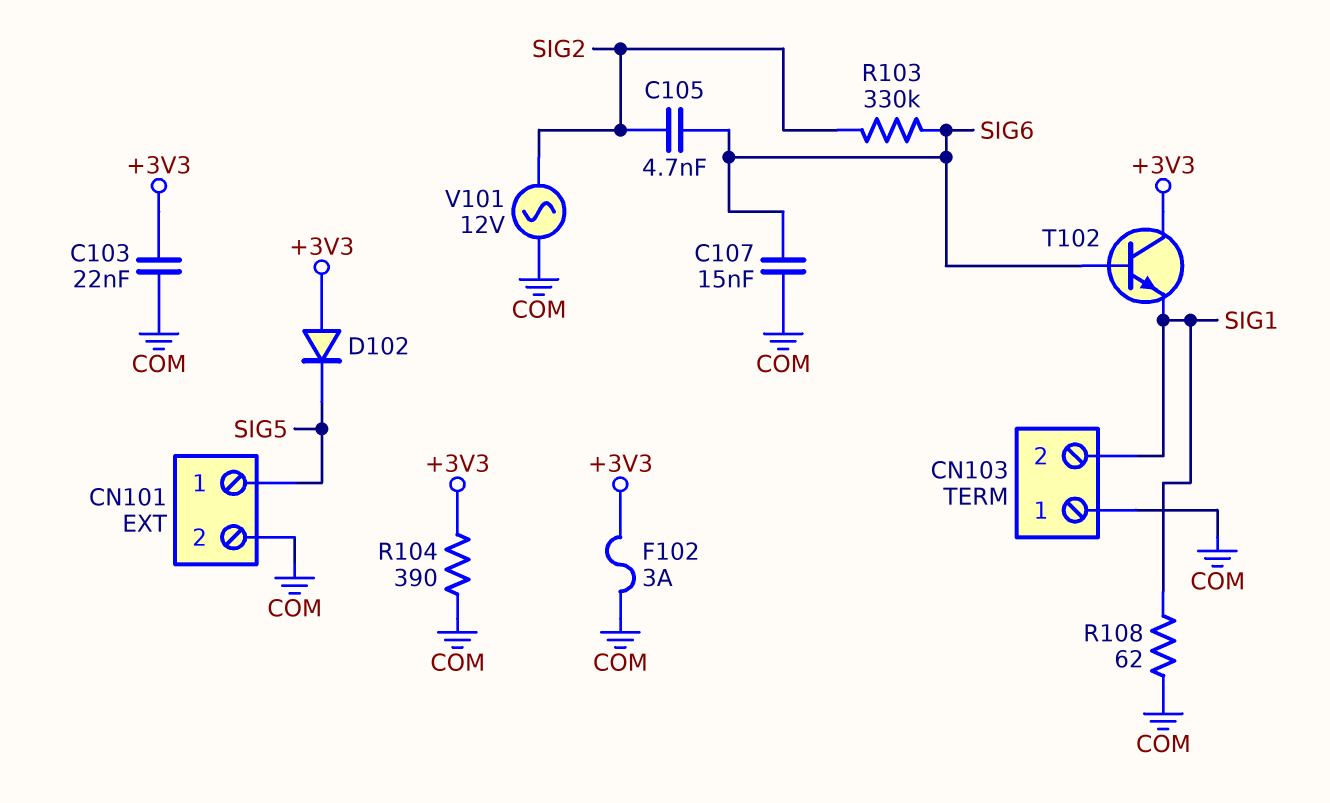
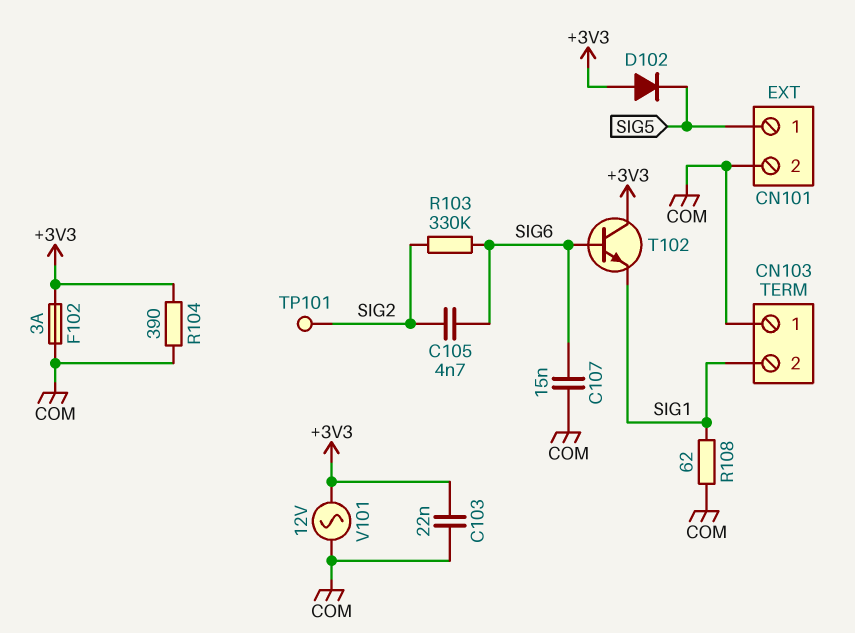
TP101: none -> test point (SIG2)
V101: AC 12V (COM, SIG2) -> AC 12V (+3V3, COM)

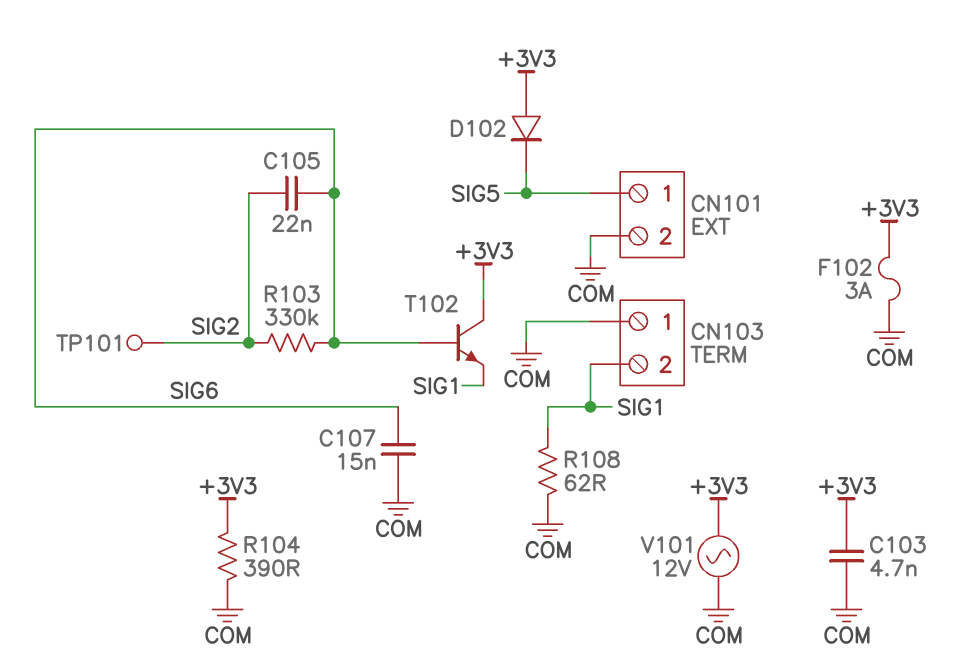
C103: 22nF (+3V3, COM) -> 4.7nF (+3V3, COM)
C105: 4.7nF (SIG2, SIG6) -> 22nF (SIG2, SIG6)

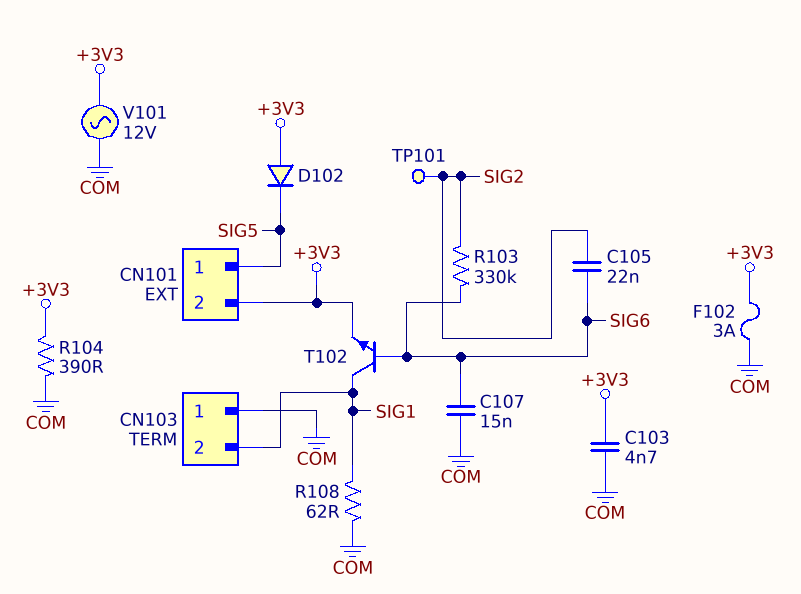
CN101 pin 2: COM -> +3V3
T102: NPN (B SIG6, C +3V3, E SIG1) -> NPN (B SIG6, C SIG1, E +3V3)

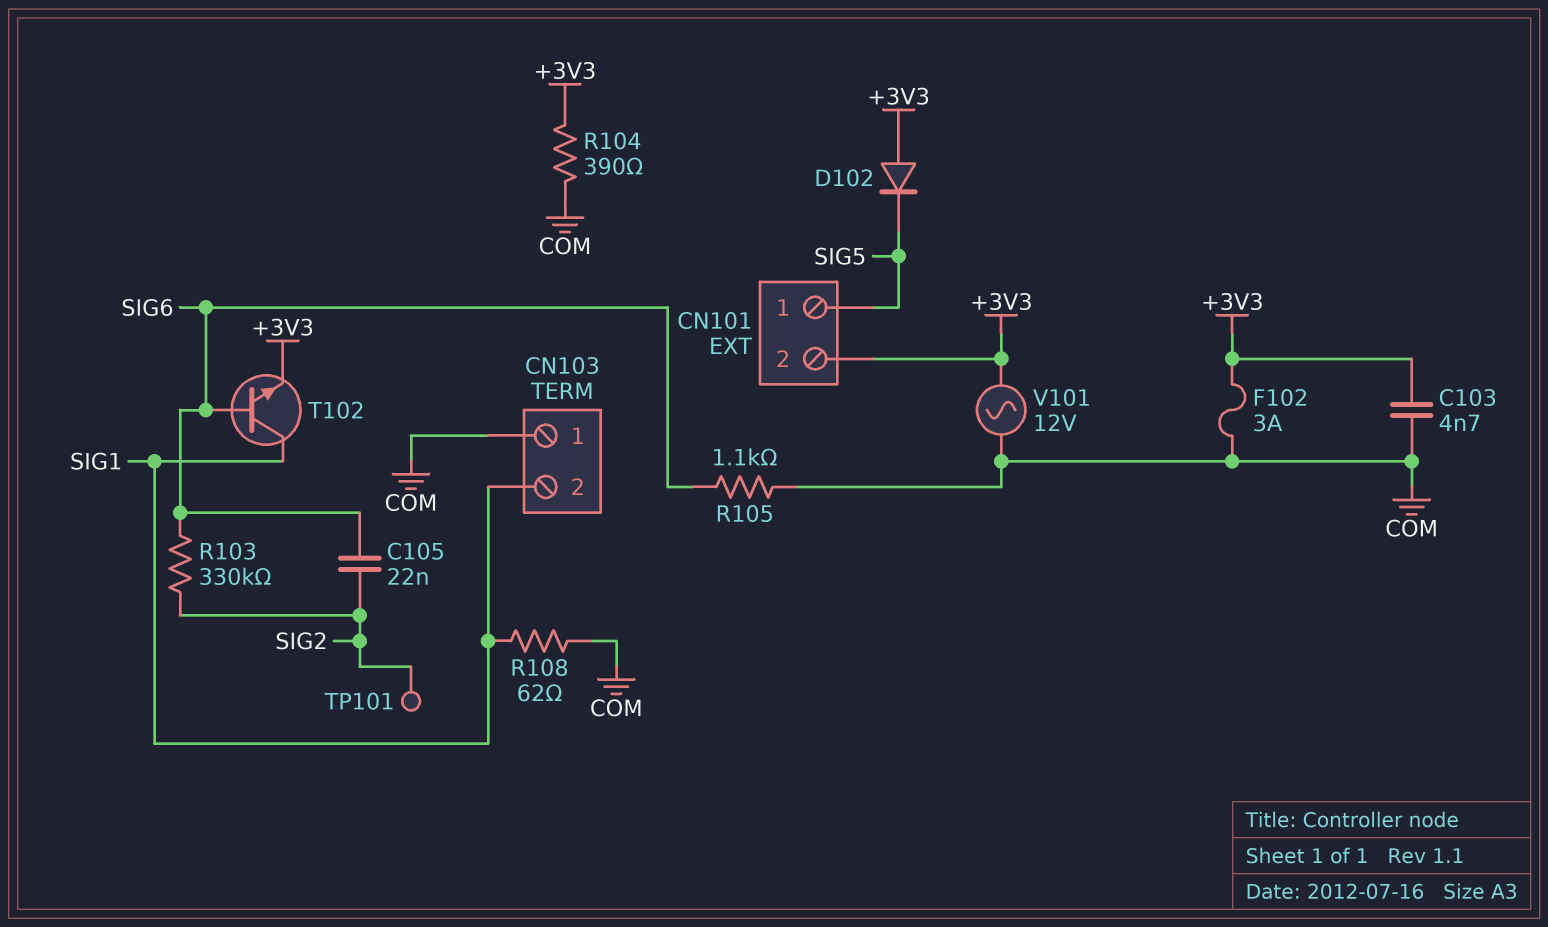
C107: 15nF (COM, SIG6) -> none
R105: none -> 1.1k (COM, SIG6)

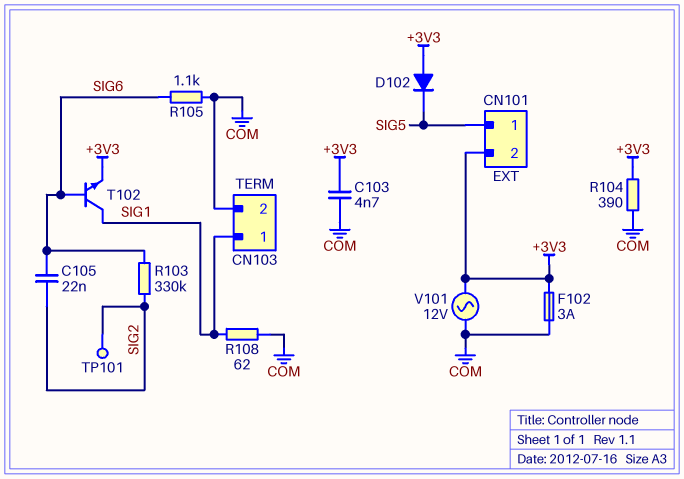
CN103 pin 1: COM -> SIG1
CN103 pin 2: SIG1 -> COM

